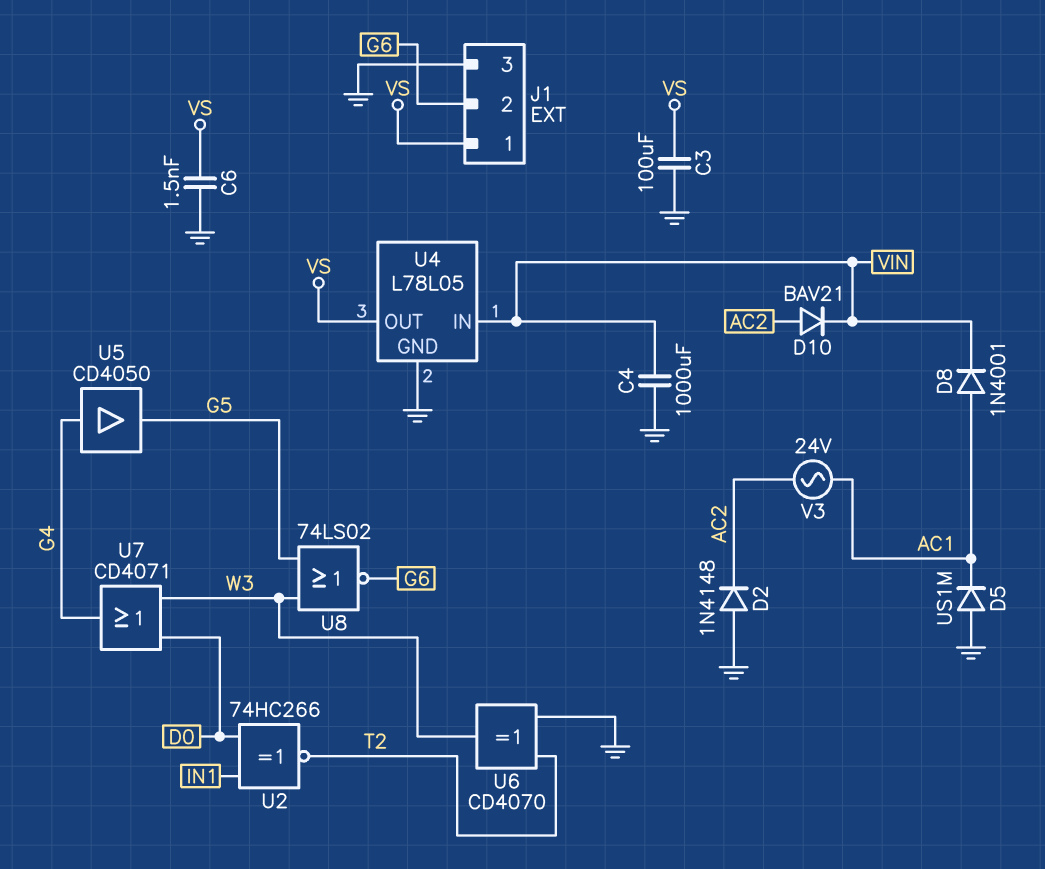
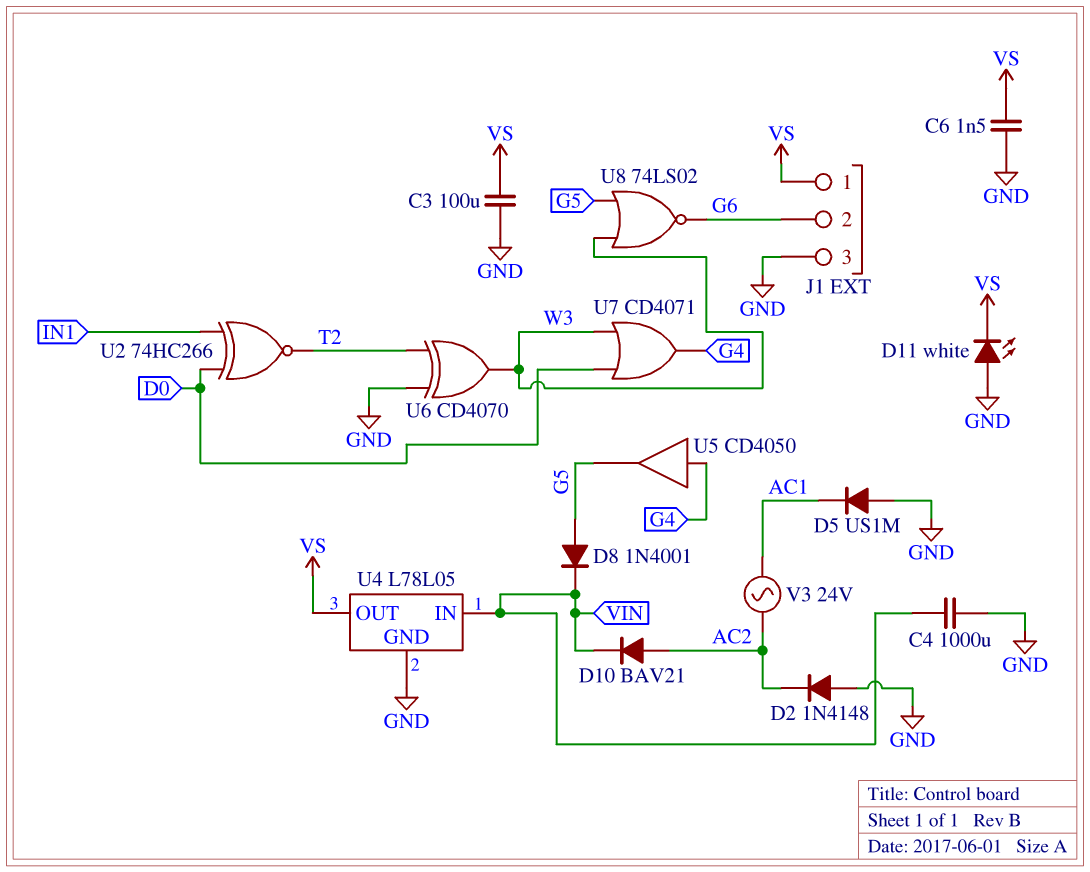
D8: diode 1N4001 (A AC1, K VIN) -> diode 1N4001 (A G5, K VIN)
D11: none -> LED white (A GND, K VS)

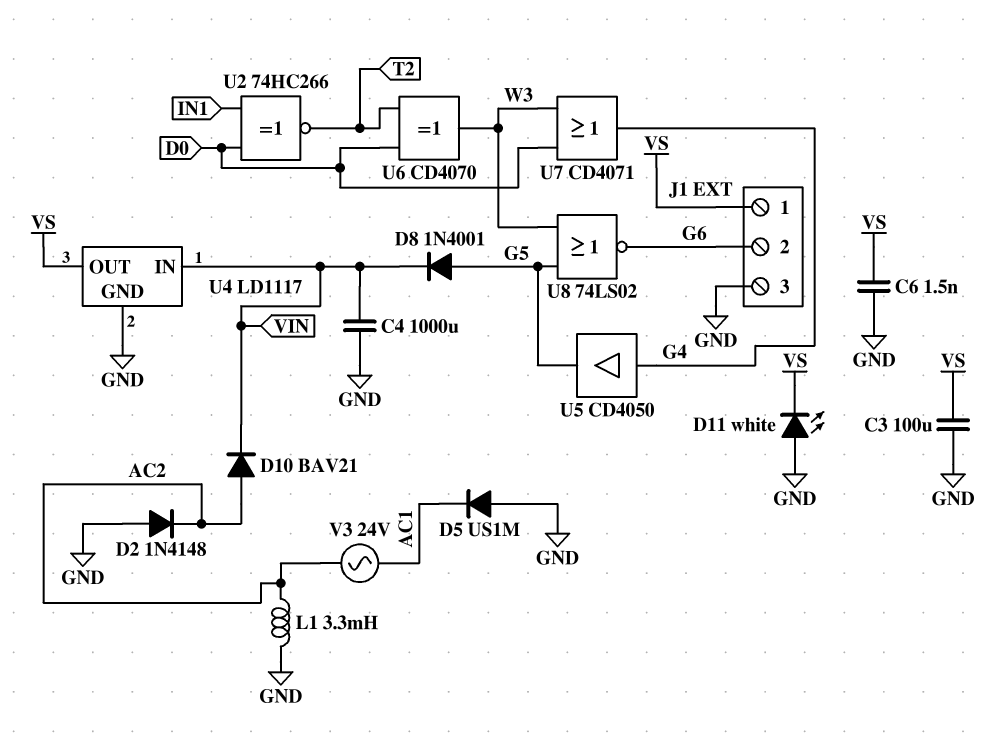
L1: none -> 3.3mH (AC2, GND)
U4: L78L05 -> LD1117
U6: XOR CD4070 (in GND, in T2, out W3) -> XOR CD4070 (in D0, in T2, out W3)

